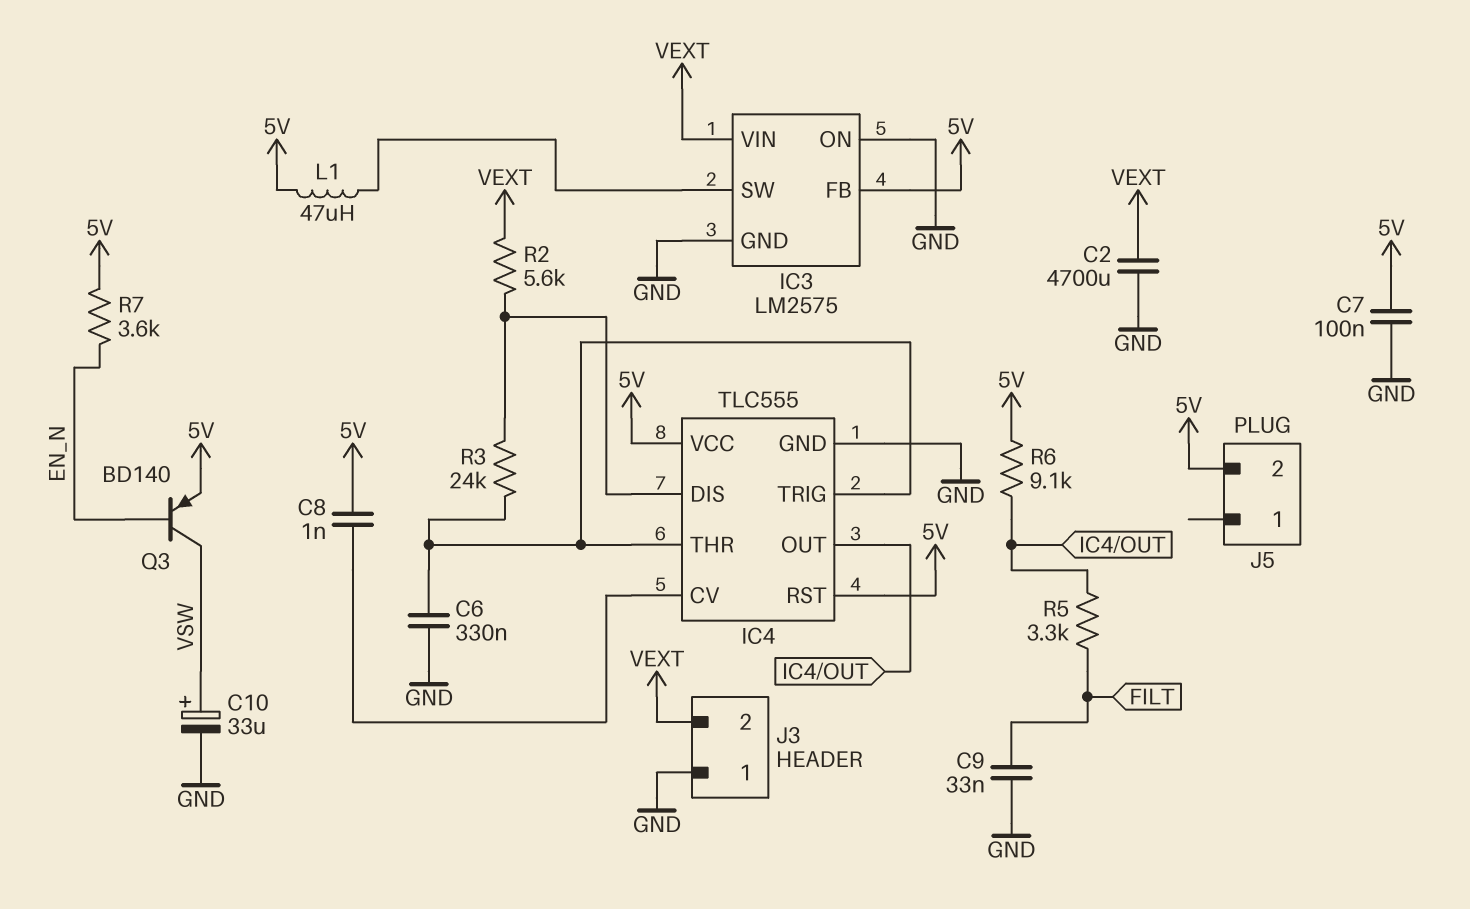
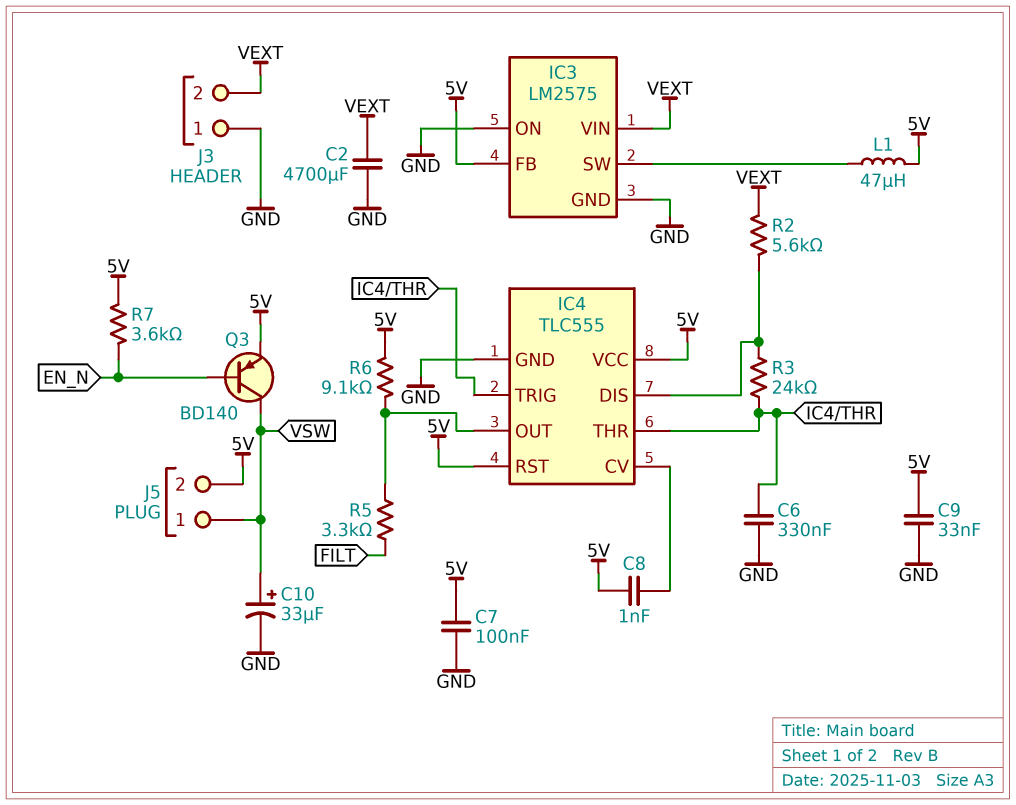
C9: 33nF (FILT, GND) -> 33nF (5V, GND)
J5 pin 1: none -> VSW

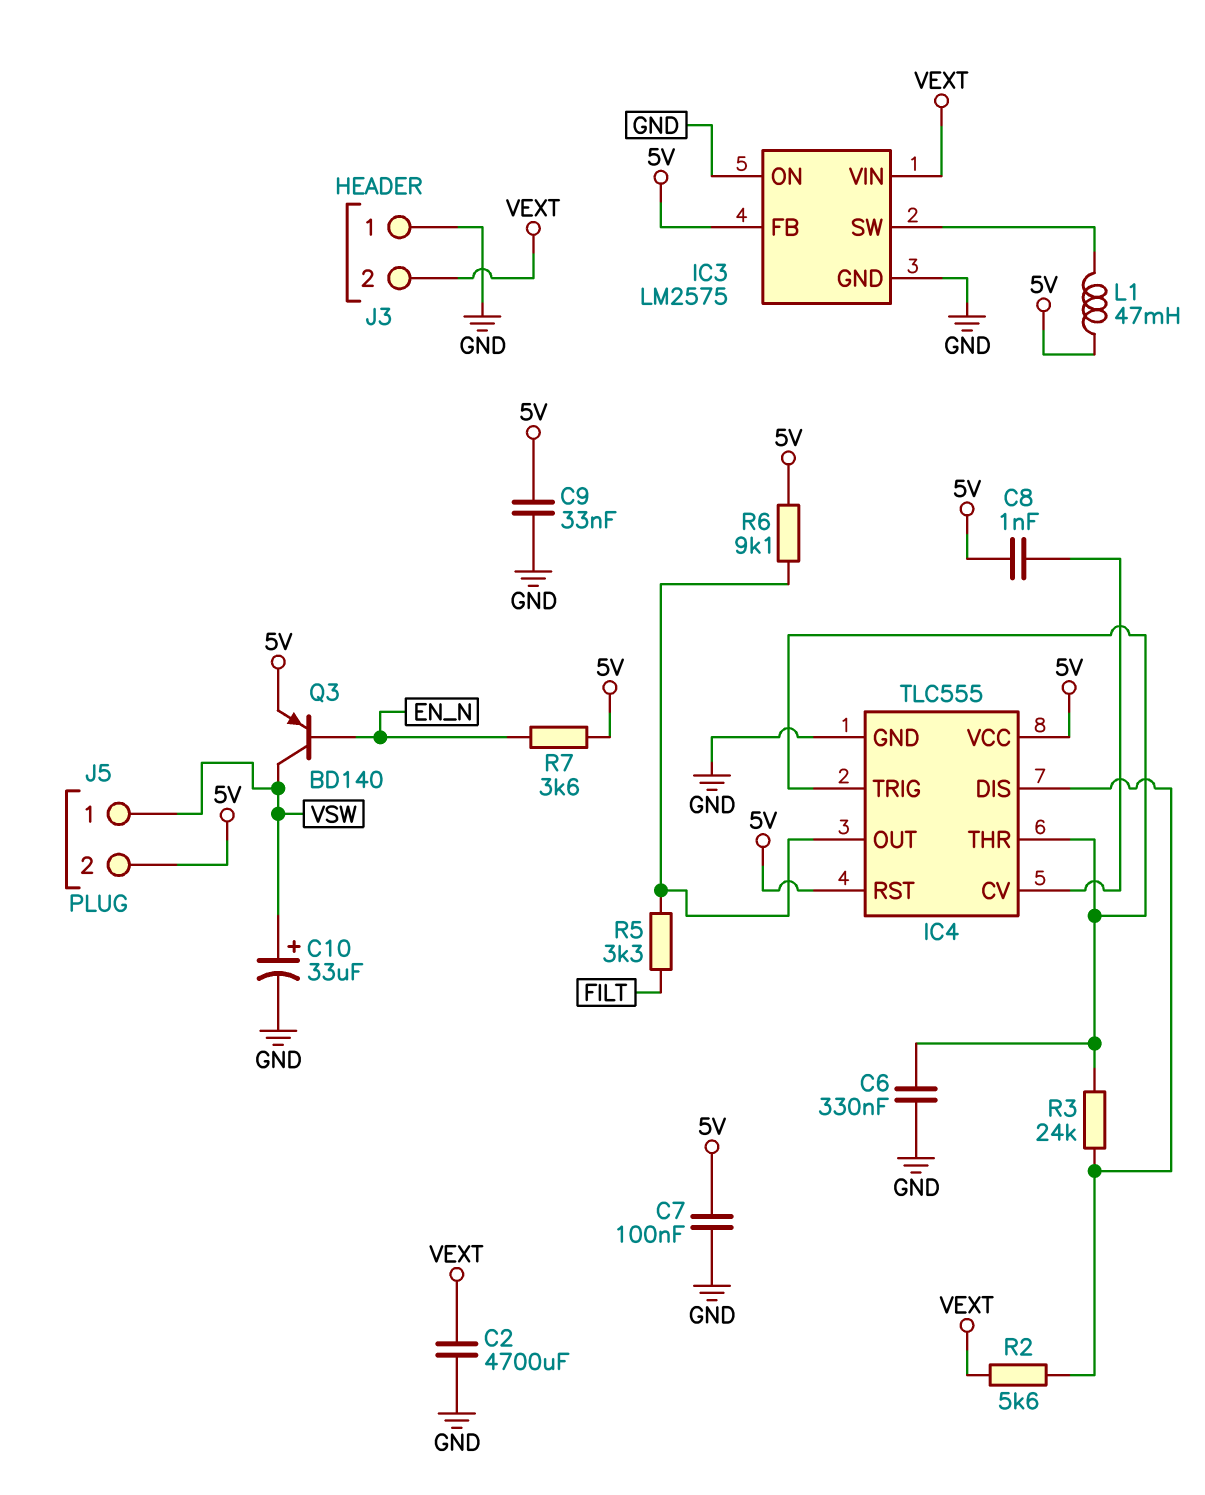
L1: 47uH (5V, IC3/SW) -> 47mH (5V, IC3/SW)

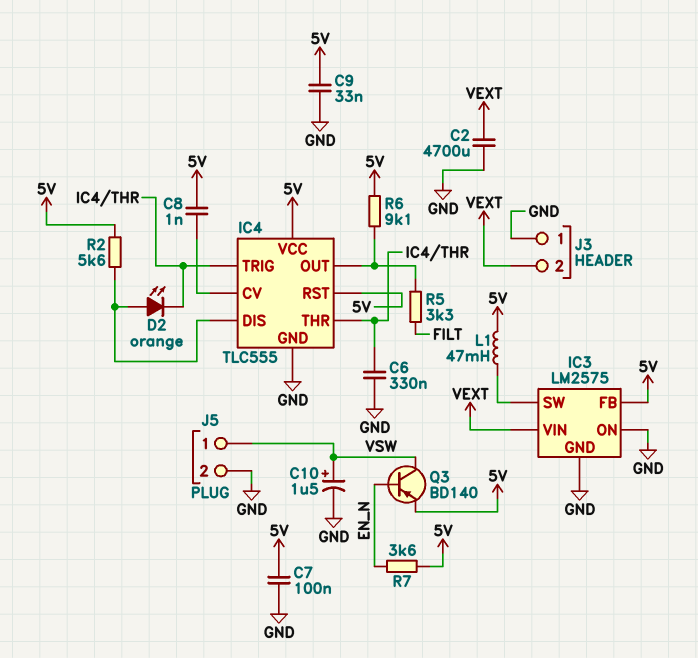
C10: 33uF (plus VSW, minus GND) -> 1.5uF (plus VSW, minus GND)
D2: none -> LED orange (A IC4/DIS, K IC4/THR)
J5 pin 2: 5V -> GND
R2: 5.6k (IC4/DIS, VEXT) -> 5.6k (5V, IC4/DIS)
R3: 24k (IC4/DIS, IC4/THR) -> none

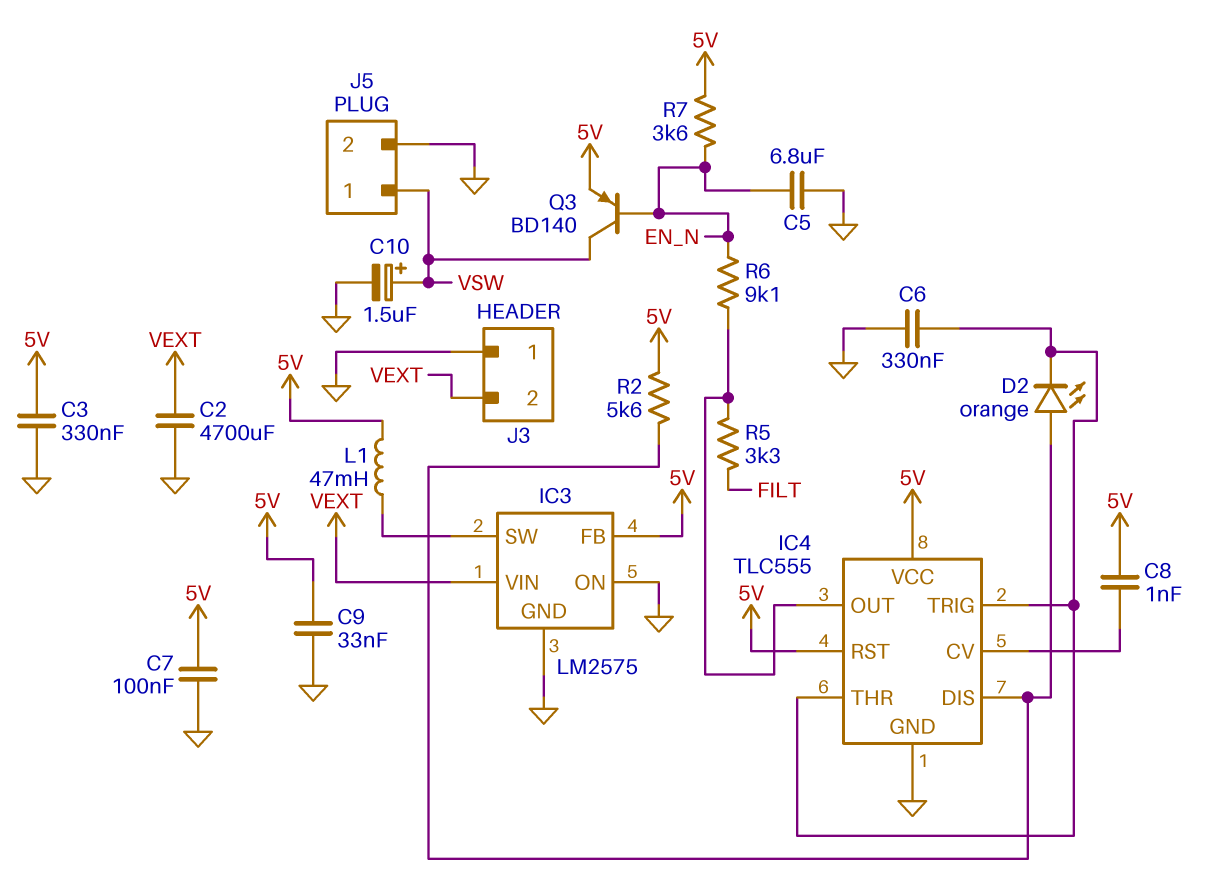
C3: none -> 330nF (5V, GND)
C5: none -> 6.8uF (EN_N, GND)
R6: 9.1k (5V, IC4/OUT) -> 9.1k (EN_N, IC4/OUT)

